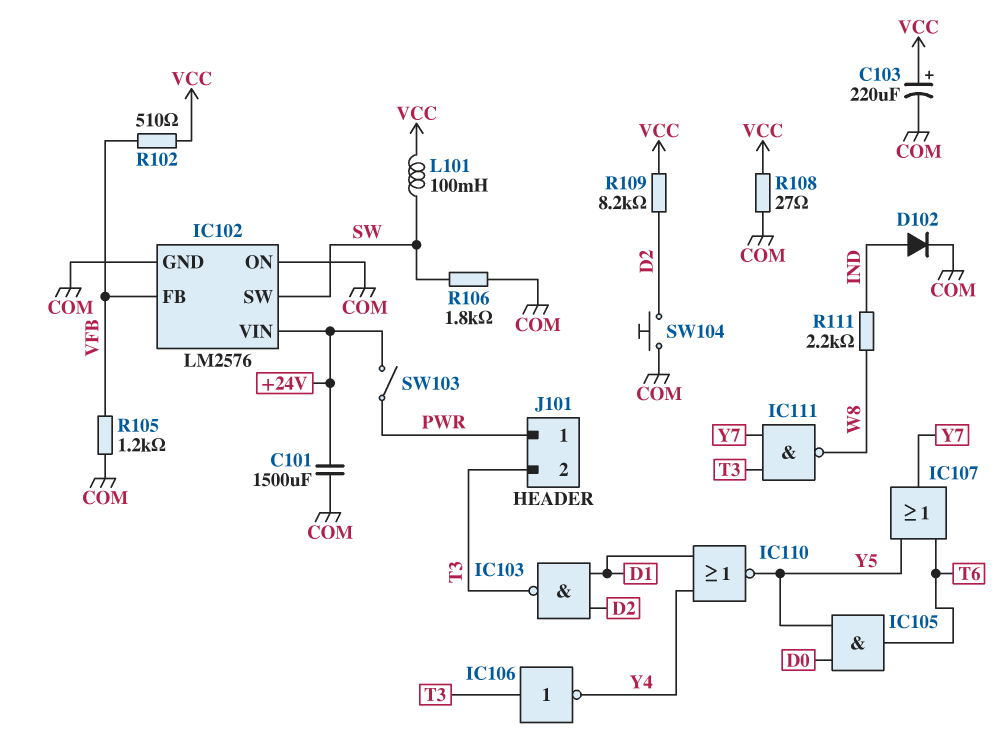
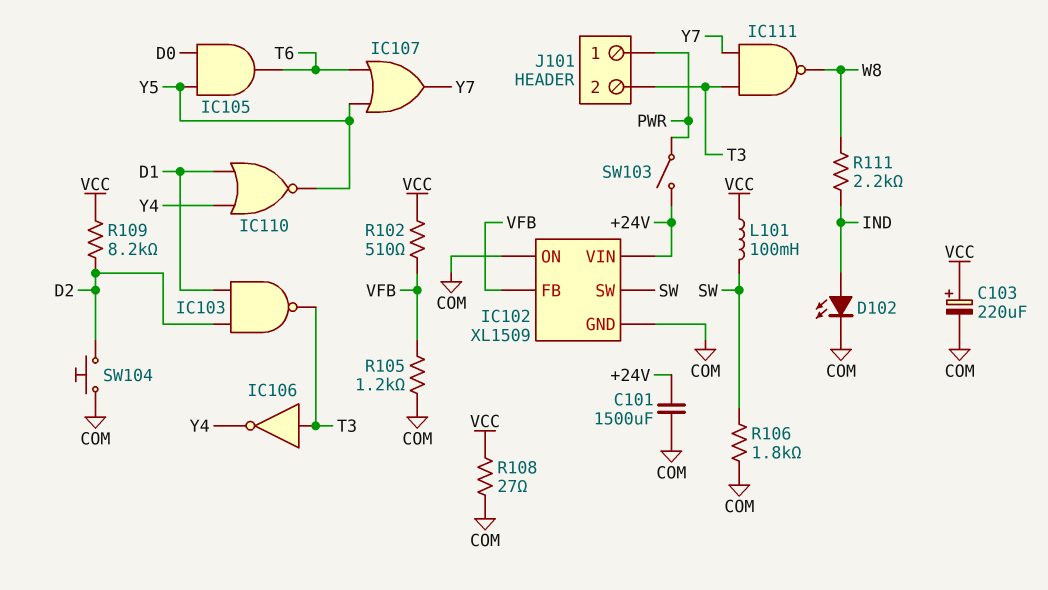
D102: diode (A IND, K COM) -> LED (A IND, K COM)
IC102: LM2576 -> XL1509

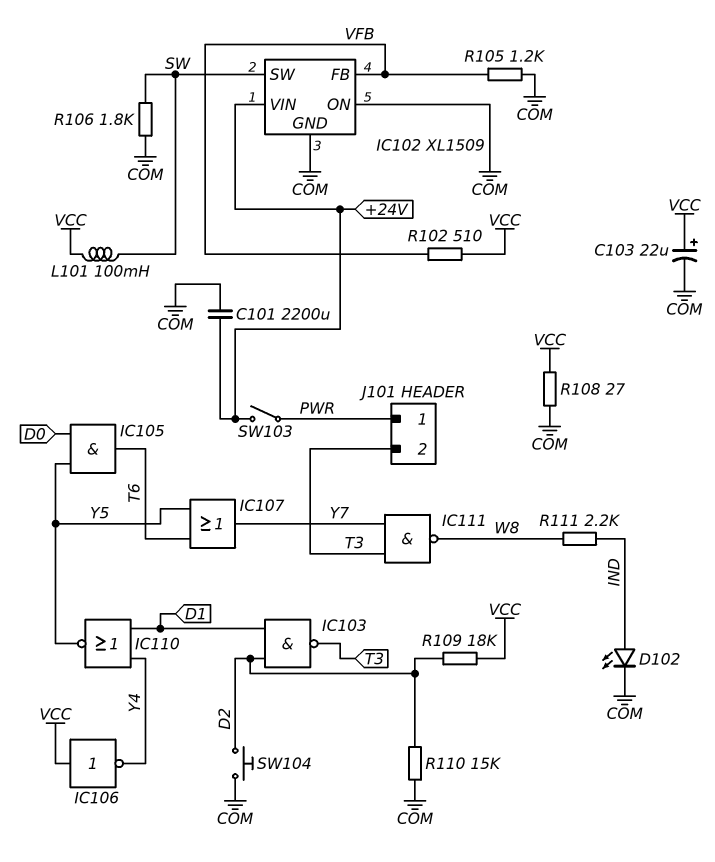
C101: 1500uF (+24V, COM) -> 2200uF (+24V, COM)
C103: 220uF (plus VCC, minus COM) -> 22uF (plus VCC, minus COM)
IC106: NOT (in T3, out Y4) -> NOT (in VCC, out Y4)
R109: 8.2k (D2, VCC) -> 18k (D2, VCC)
R110: none -> 15k (COM, D2)

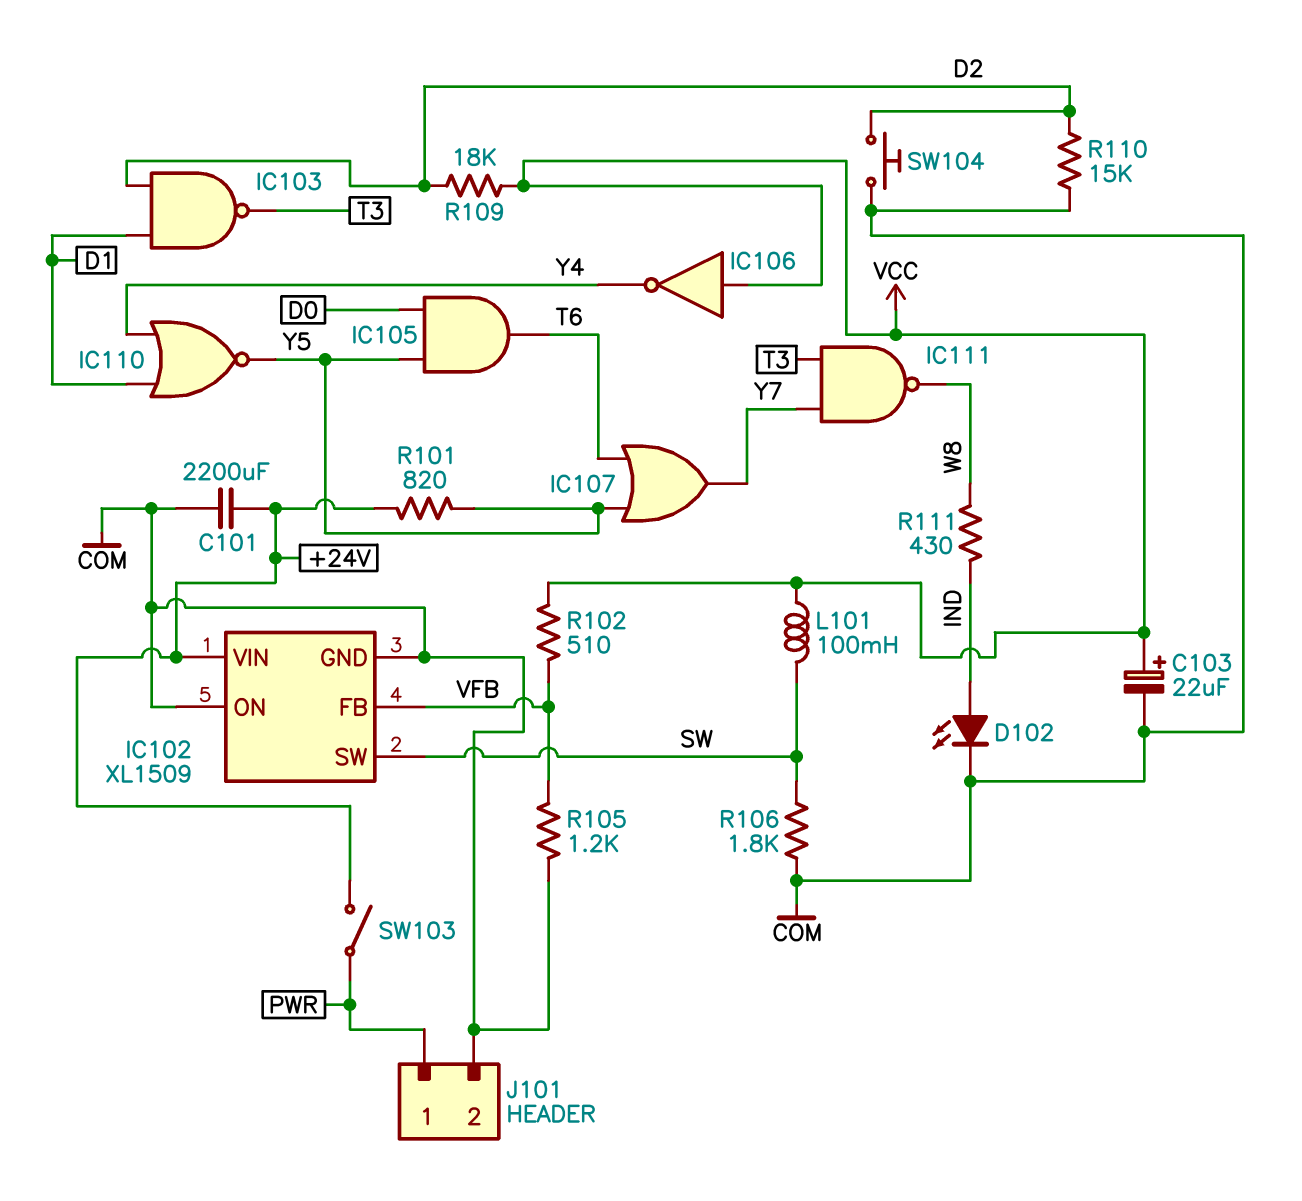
J101 pin 2: T3 -> COM
R101: none -> 820 (+24V, Y5)
R108: 27 (COM, VCC) -> none
R111: 2.2k (IND, W8) -> 430 (IND, W8)

